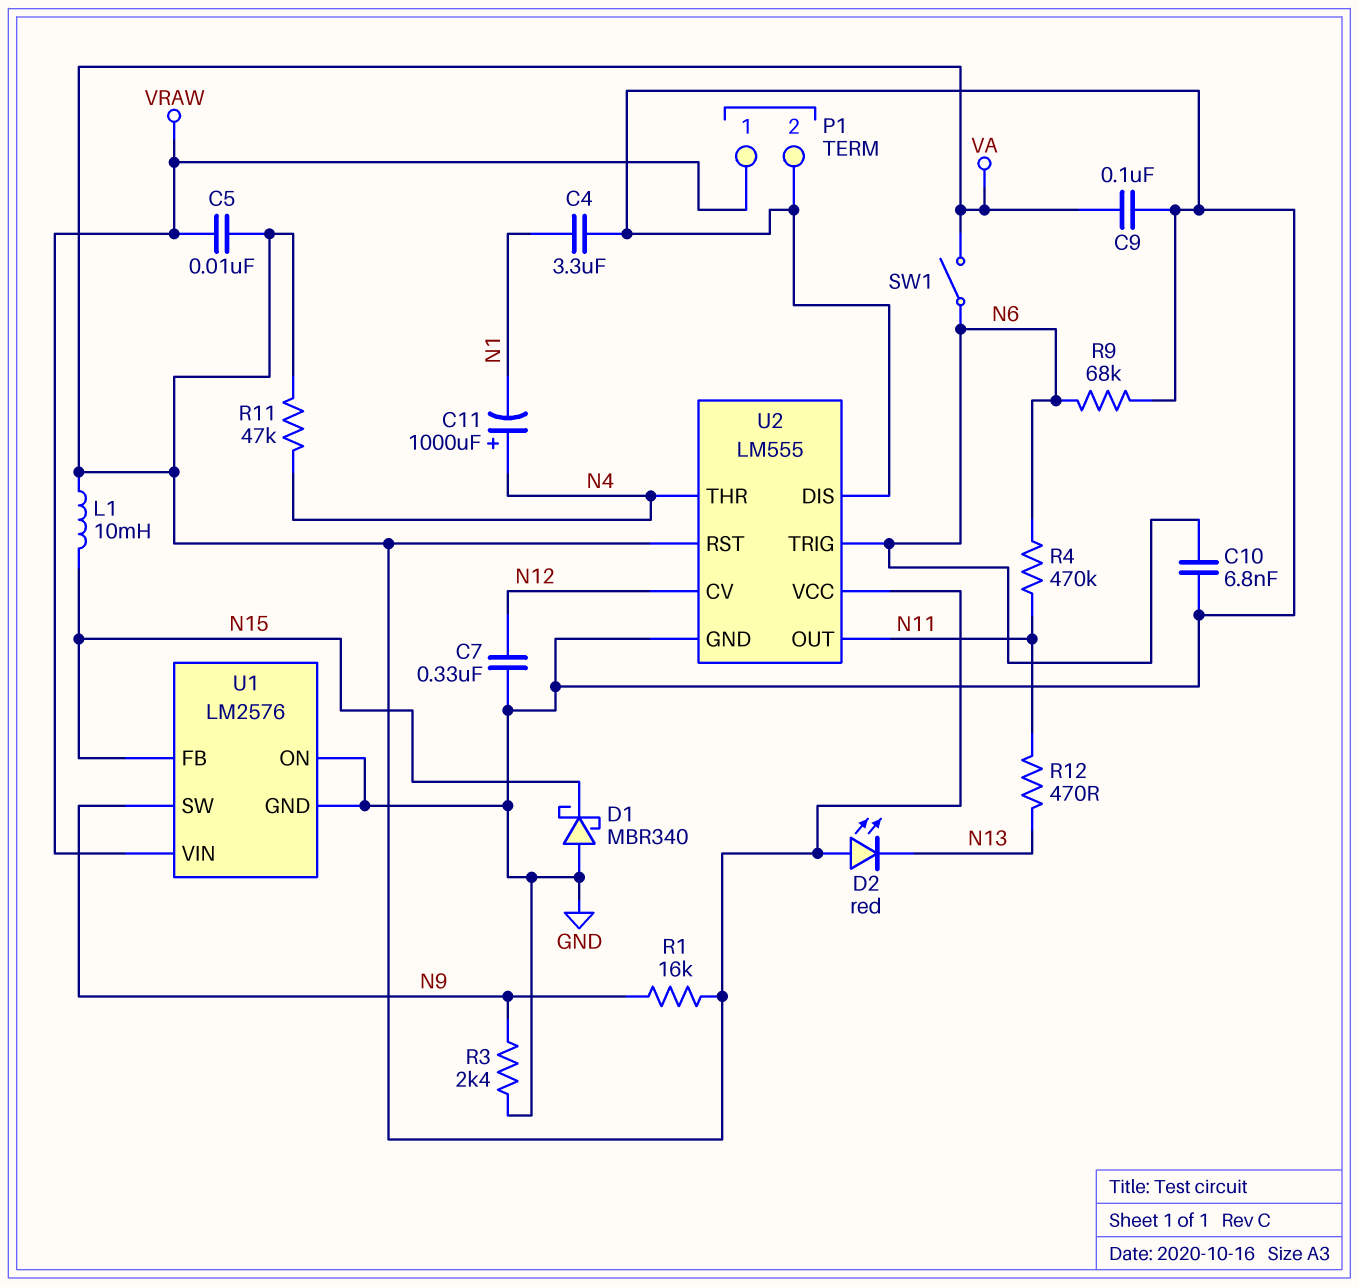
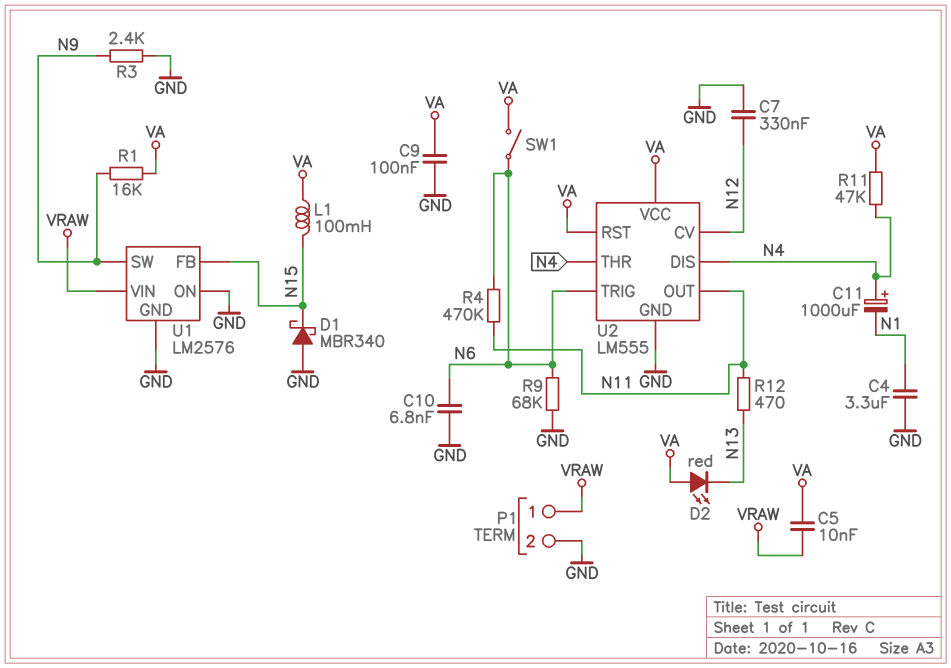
L1: 10mH (N15, VA) -> 100mH (N15, VA)
U2 pin DIS: GND -> N4

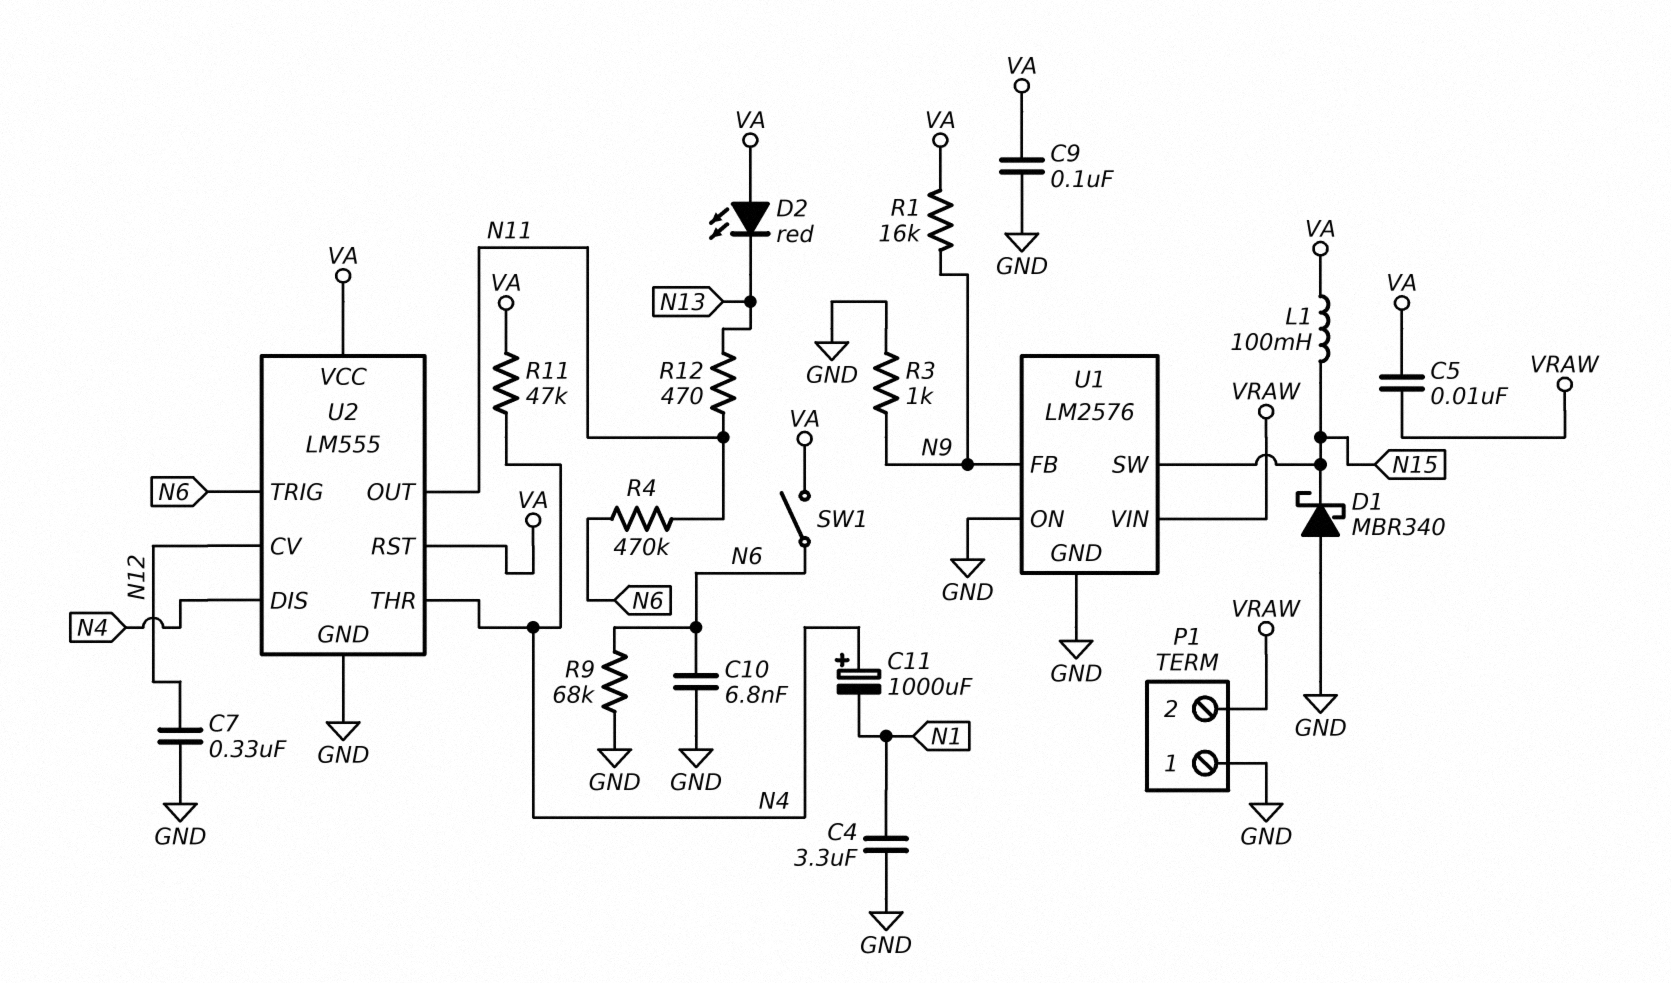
P1 pin 1: VRAW -> GND
P1 pin 2: GND -> VRAW
R3: 2.4k (GND, N9) -> 1k (GND, N9)
U1 pin FB: N15 -> N9
U1 pin SW: N9 -> N15

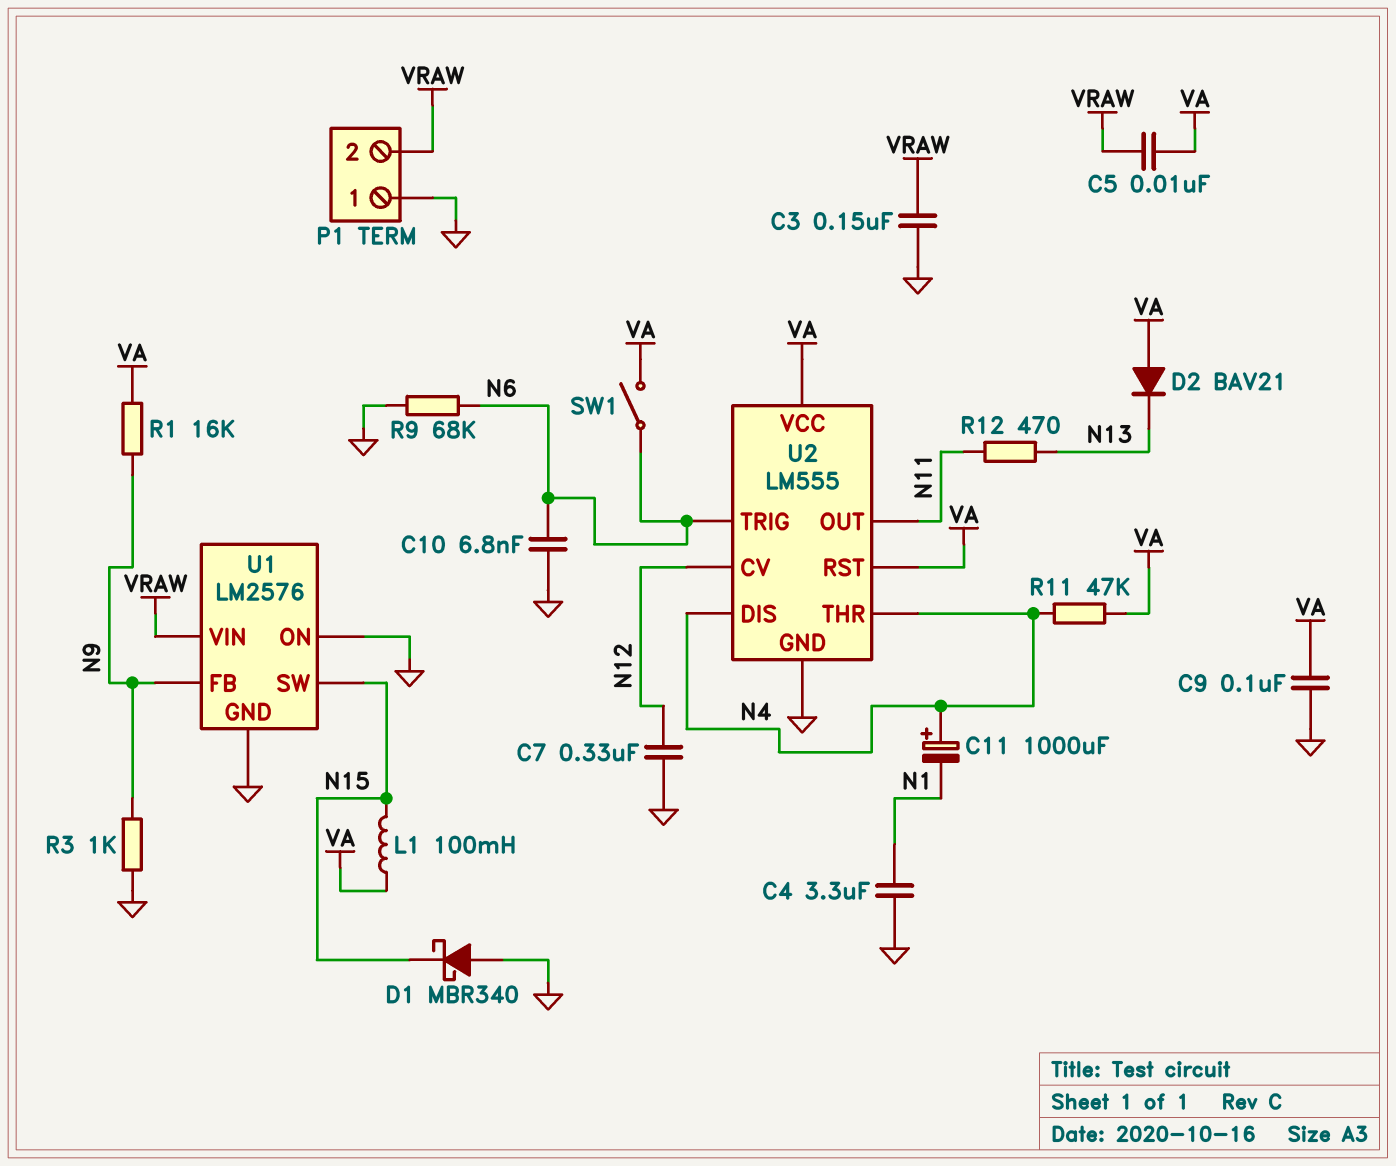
C3: none -> 150nF (GND, VRAW)
D2: LED red (A VA, K N13) -> diode BAV21 (A VA, K N13)
R4: 470k (N6, N11) -> none

